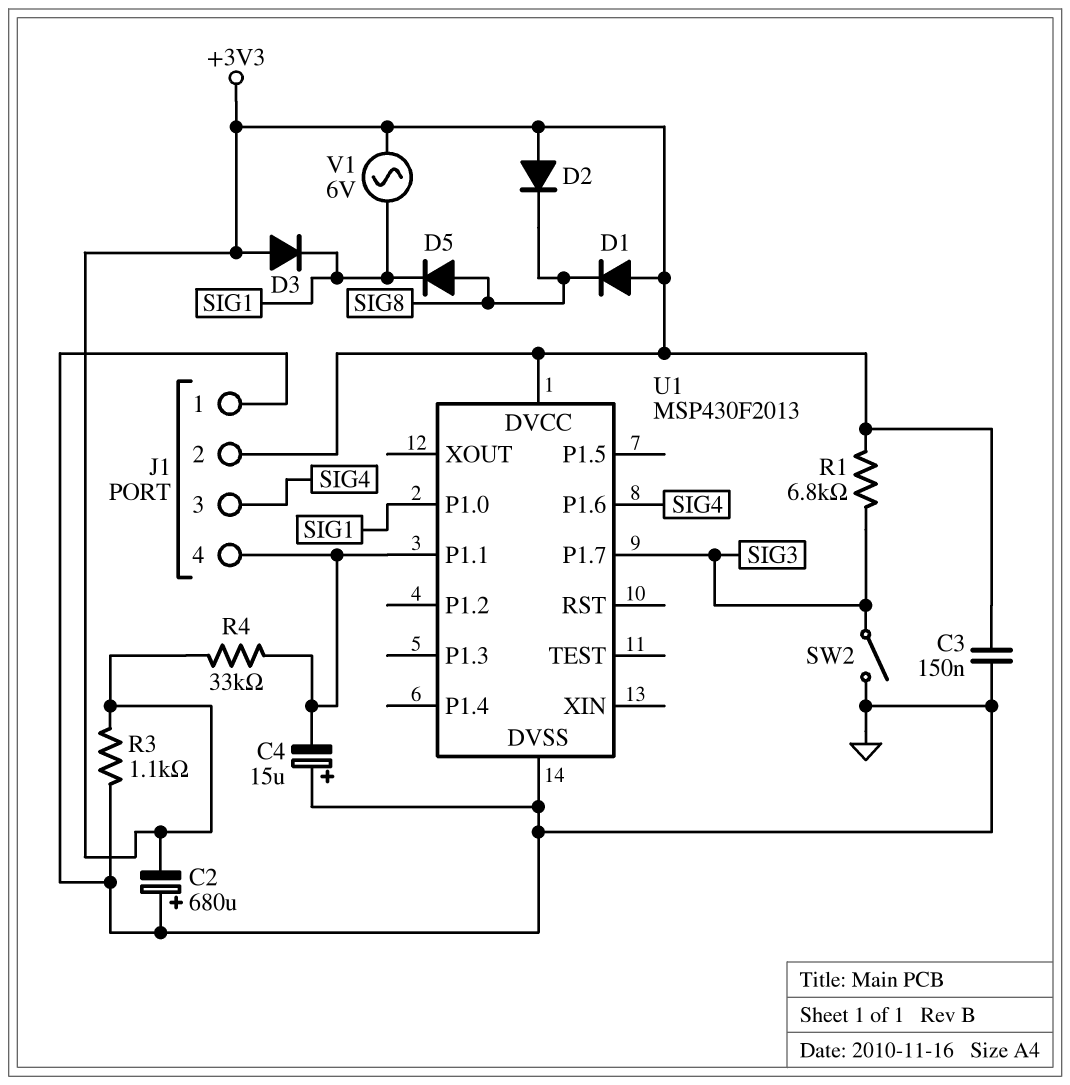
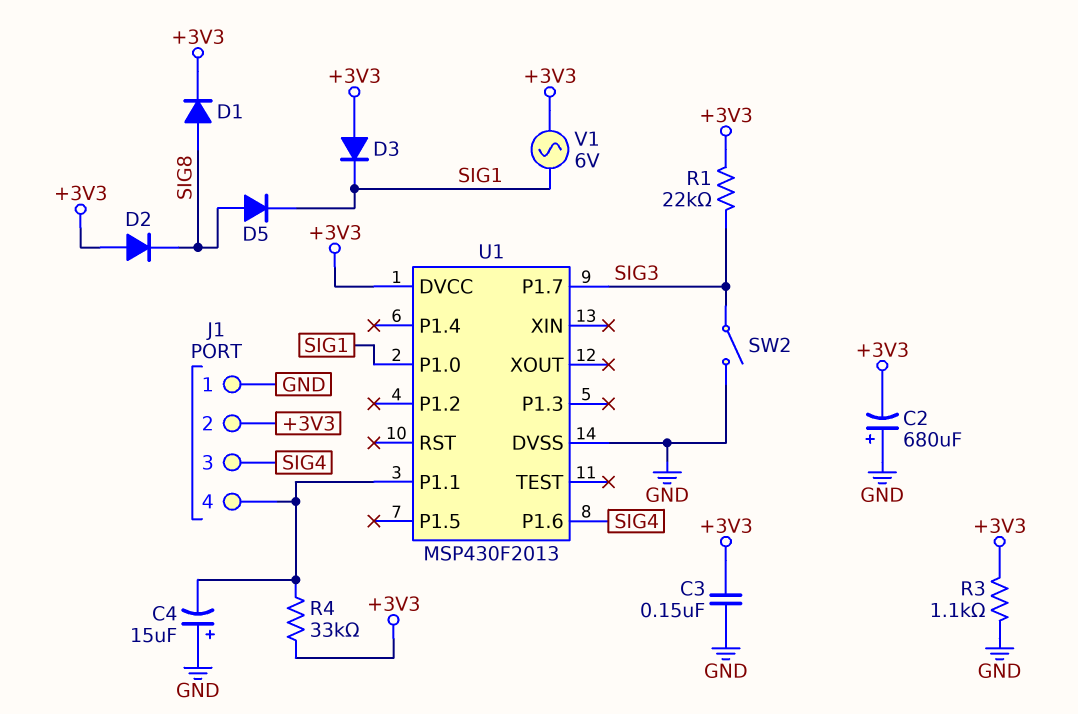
D1: diode (A +3V3, K SIG8) -> diode (A SIG8, K +3V3)
R1: 6.8k (+3V3, SIG3) -> 22k (+3V3, SIG3)

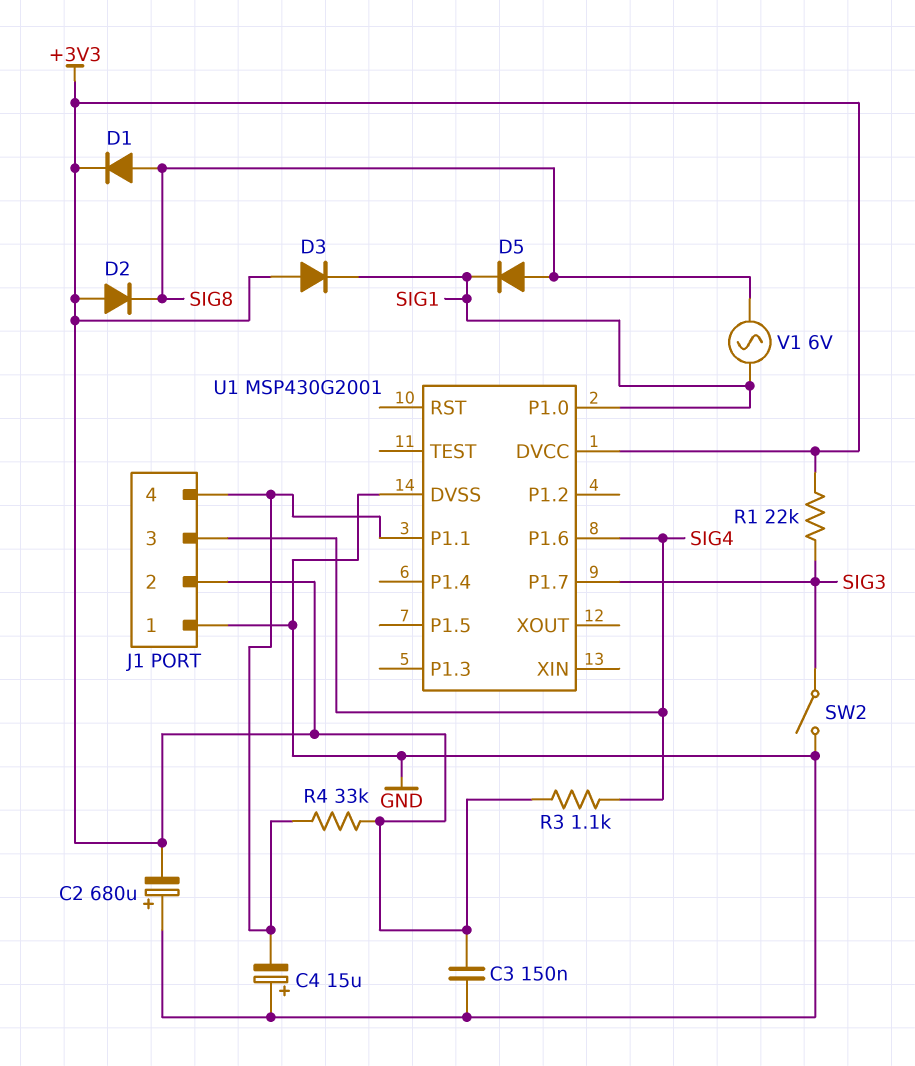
R3: 1.1k (+3V3, GND) -> 1.1k (+3V3, SIG4)
U1: MSP430F2013 -> MSP430G2001
V1: AC 6V (+3V3, SIG1) -> AC 6V (SIG1, SIG8)

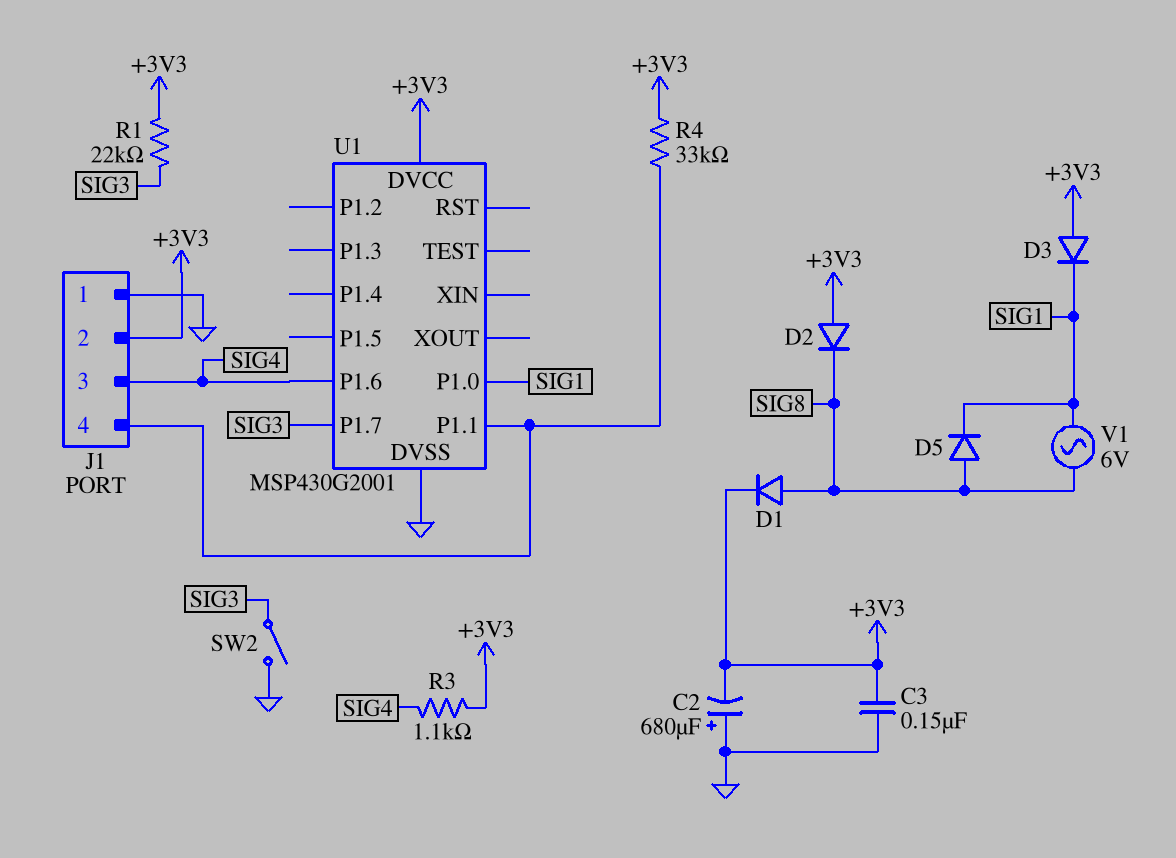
C4: 15uF (plus GND, minus J1/4) -> none

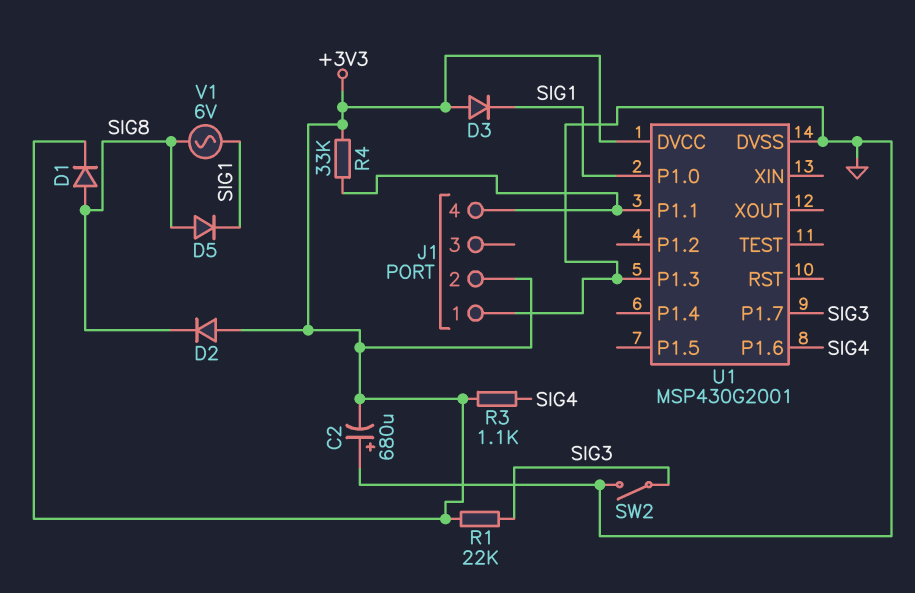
C3: 150nF (+3V3, GND) -> none
J1 pin 3: SIG4 -> none
U1 pin P1.3: none -> GND

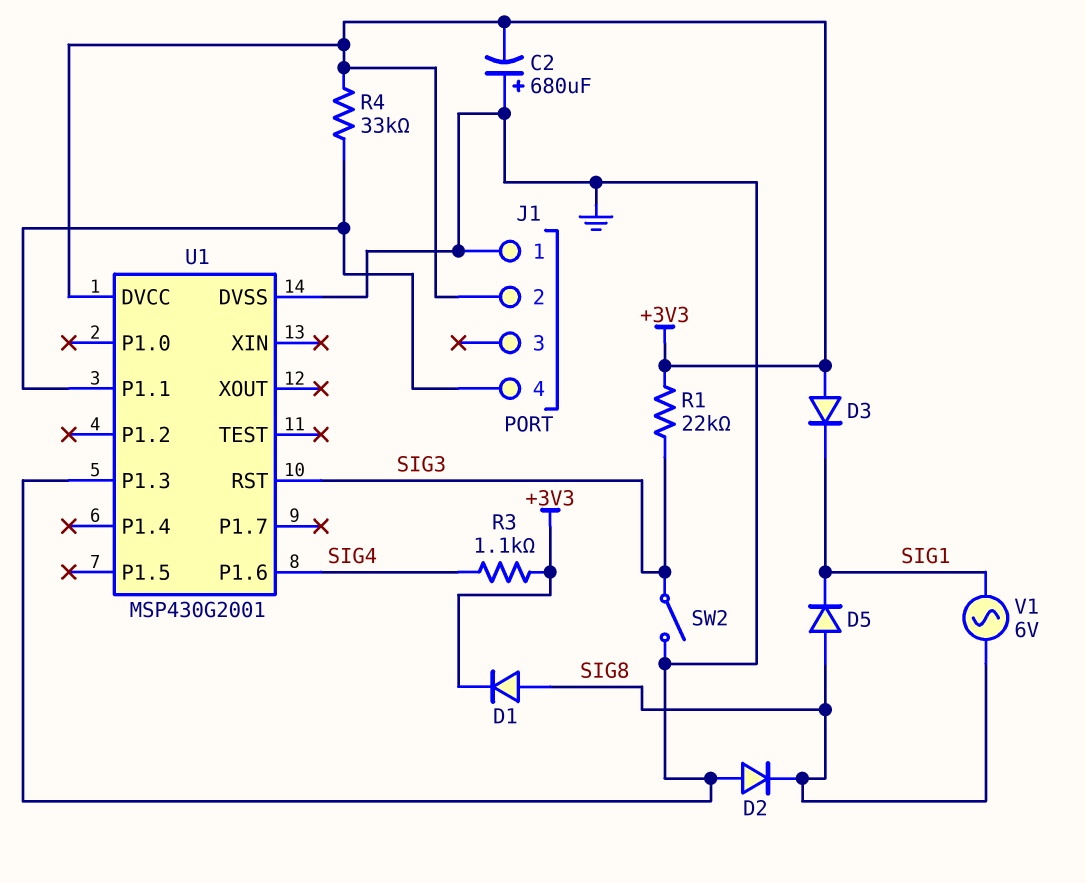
D2: diode (A +3V3, K SIG8) -> diode (A GND, K SIG8)
U1 pin P1.0: SIG1 -> none
U1 pin P1.7: SIG3 -> none
U1 pin RST: none -> SIG3

